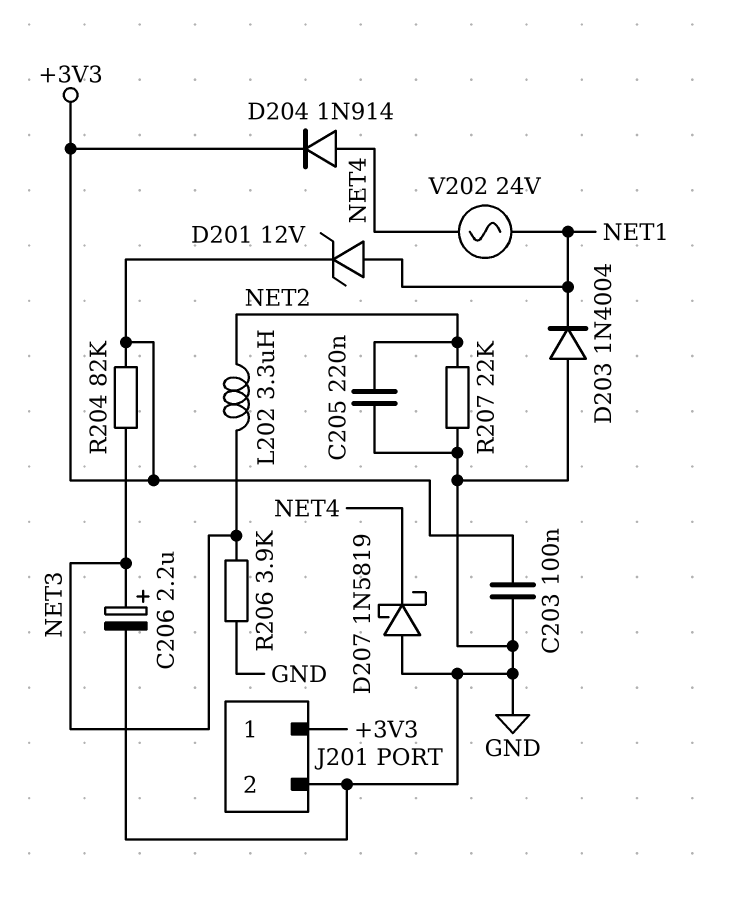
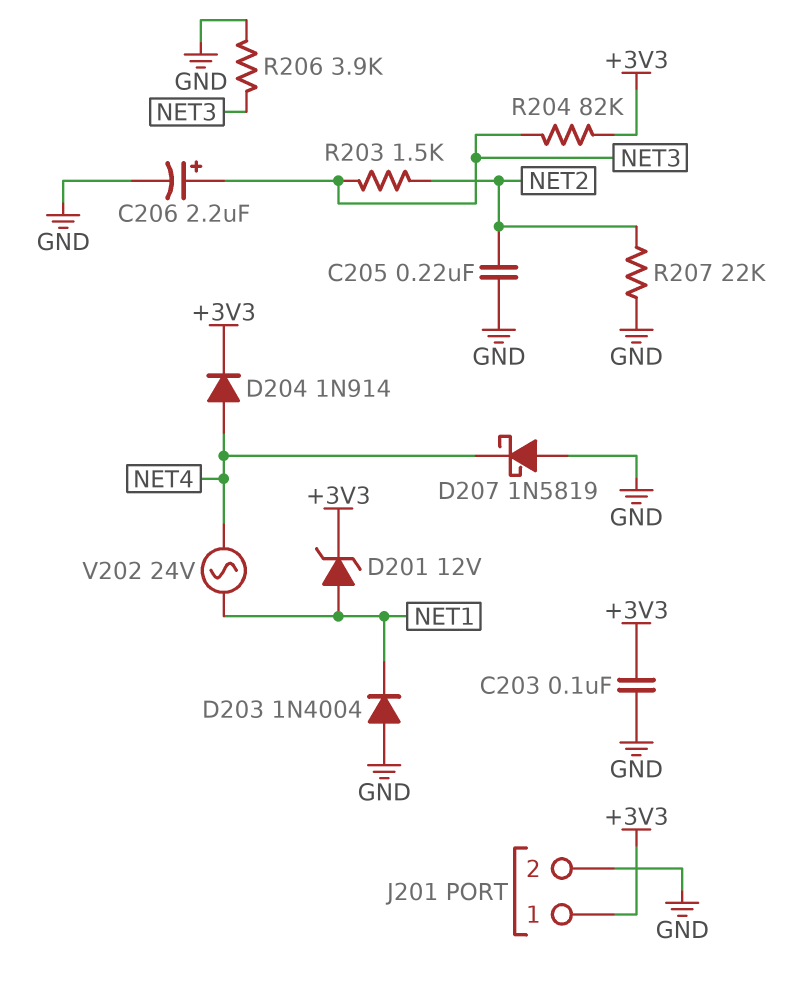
L202: 3.3uH (NET2, NET3) -> none
R203: none -> 1.5k (NET2, NET3)

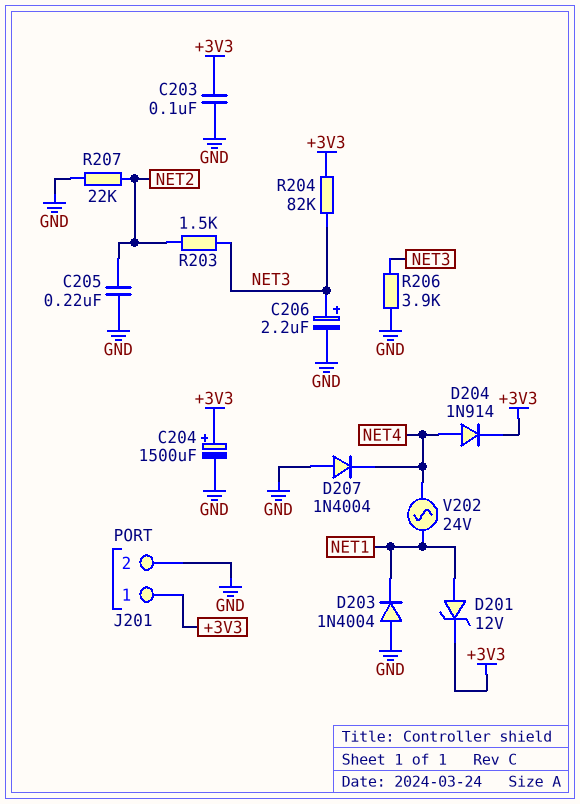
C204: none -> 1500uF (plus +3V3, minus GND)
D207: schottky 1N5819 (A GND, K NET4) -> diode 1N4004 (A GND, K NET4)

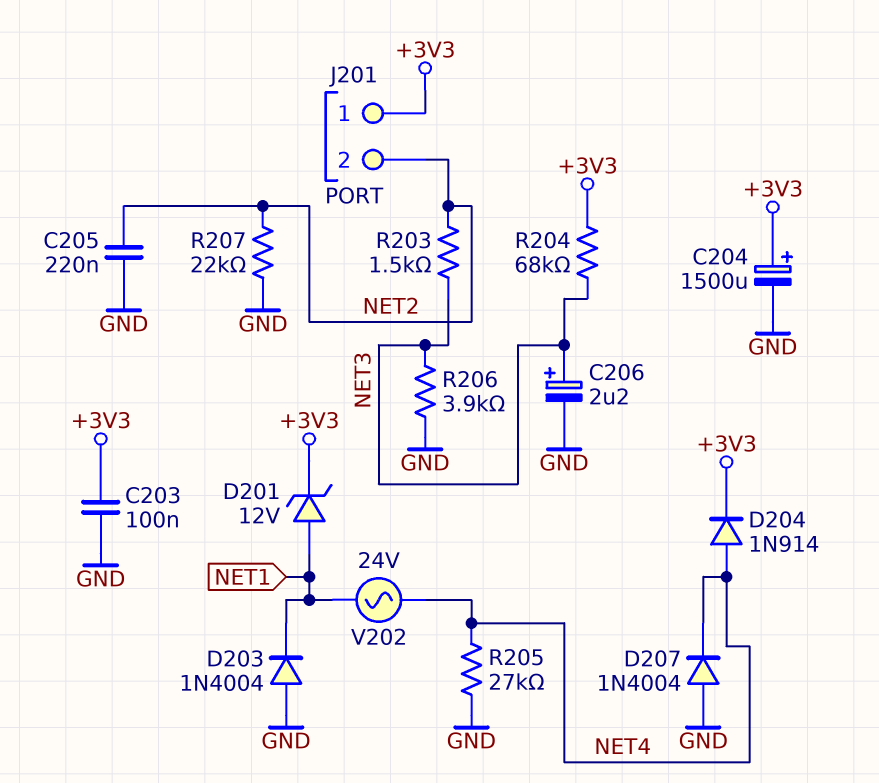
J201 pin 2: GND -> NET2
R204: 82k (+3V3, NET3) -> 68k (+3V3, NET3)
R205: none -> 27k (GND, NET4)

